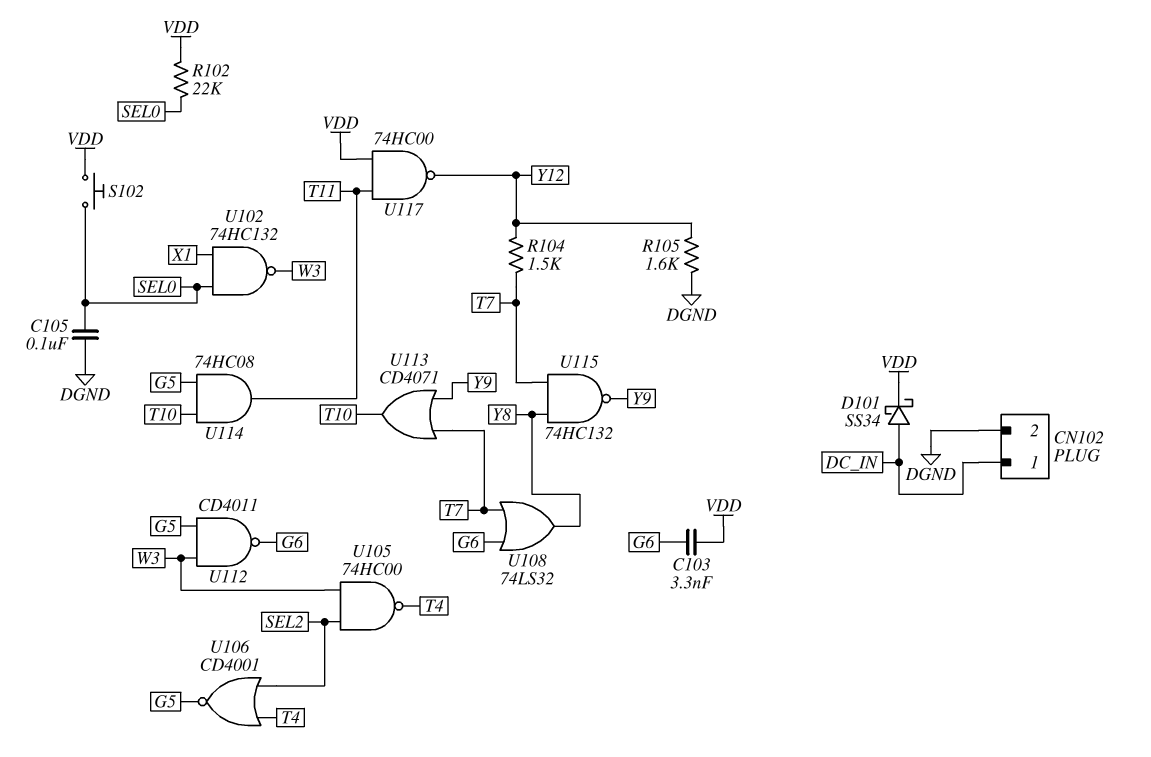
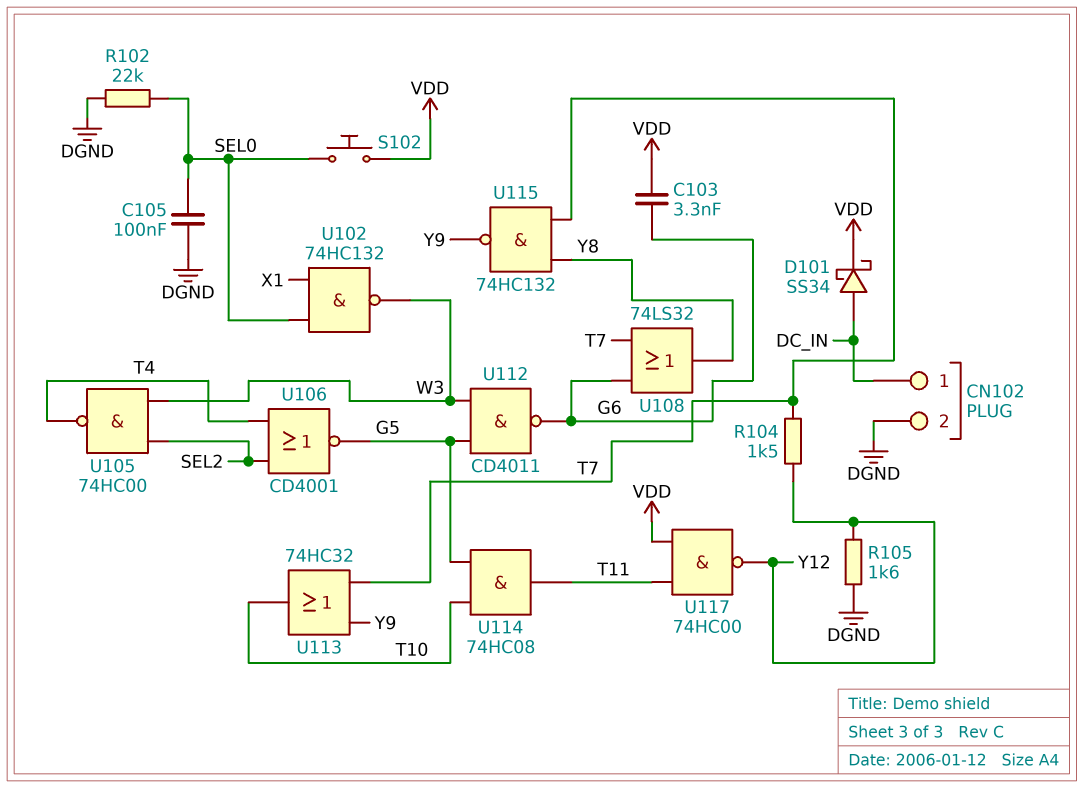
R102: 22k (SEL0, VDD) -> 22k (DGND, SEL0)
U113: OR CD4071 (in T7, in Y9, out T10) -> OR 74HC32 (in T7, in Y9, out T10)

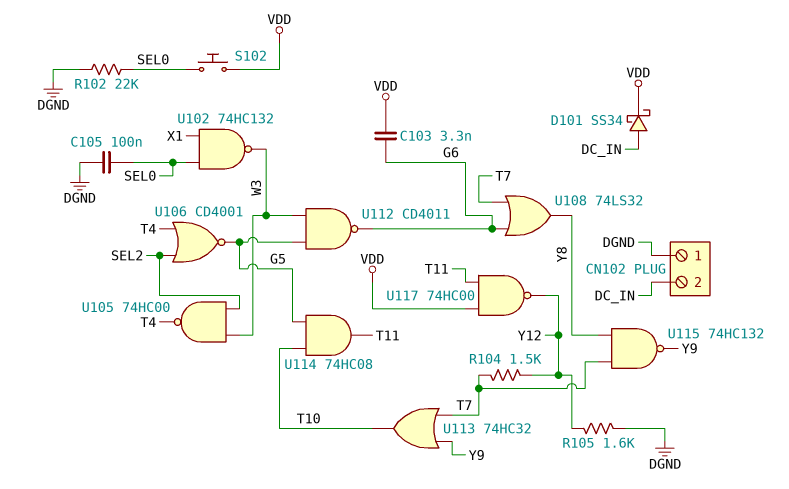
CN102 pin 1: DC_IN -> DGND
CN102 pin 2: DGND -> DC_IN

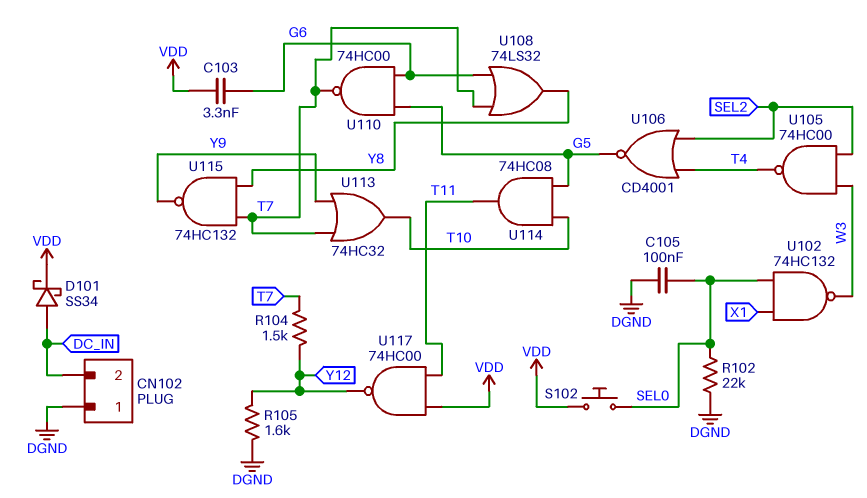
U110: none -> NAND 74HC00 (in G5, in G6, out T7)
U112: NAND CD4011 (in G5, in W3, out G6) -> none

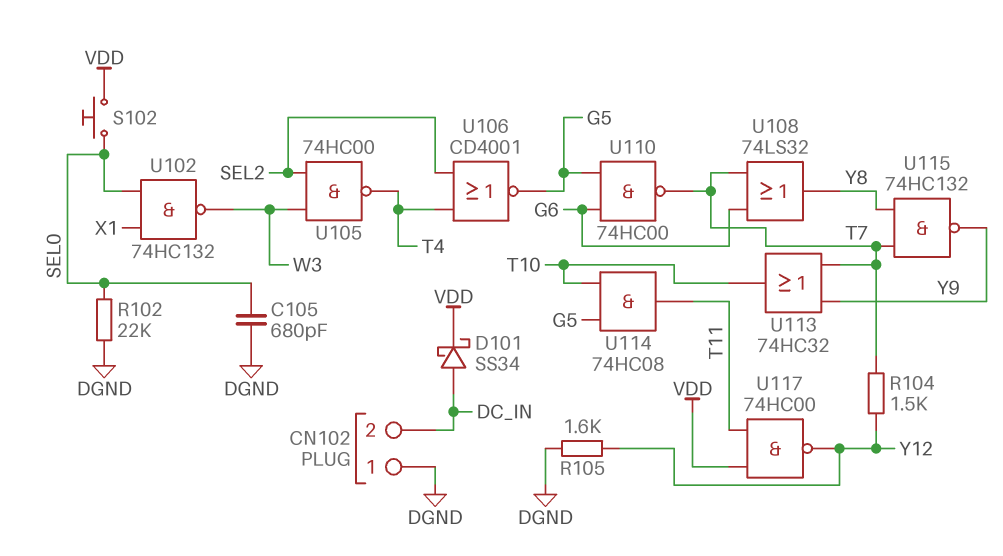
C103: 3.3nF (G6, VDD) -> none
C105: 100nF (DGND, SEL0) -> 680pF (DGND, SEL0)

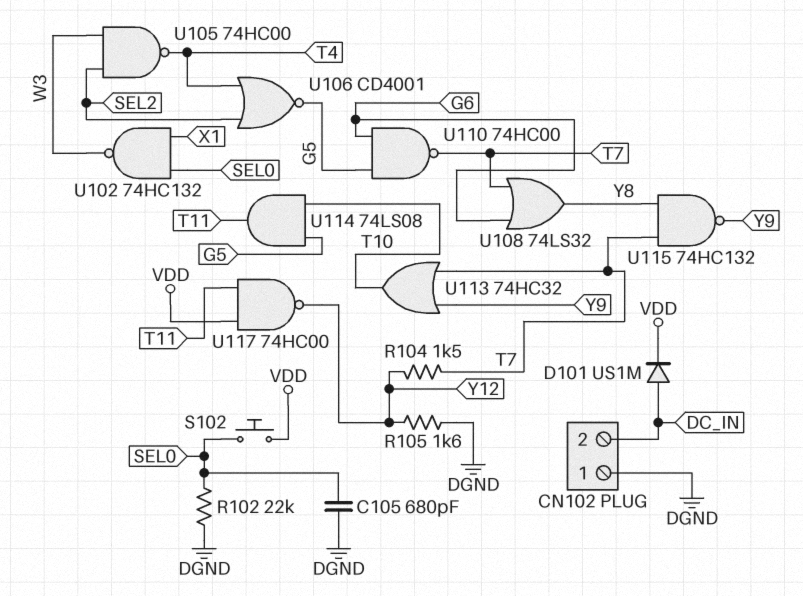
D101: schottky SS34 (A DC_IN, K VDD) -> diode US1M (A DC_IN, K VDD)
U114: AND 74HC08 (in G5, in T10, out T11) -> AND 74LS08 (in G5, in T10, out T11)

